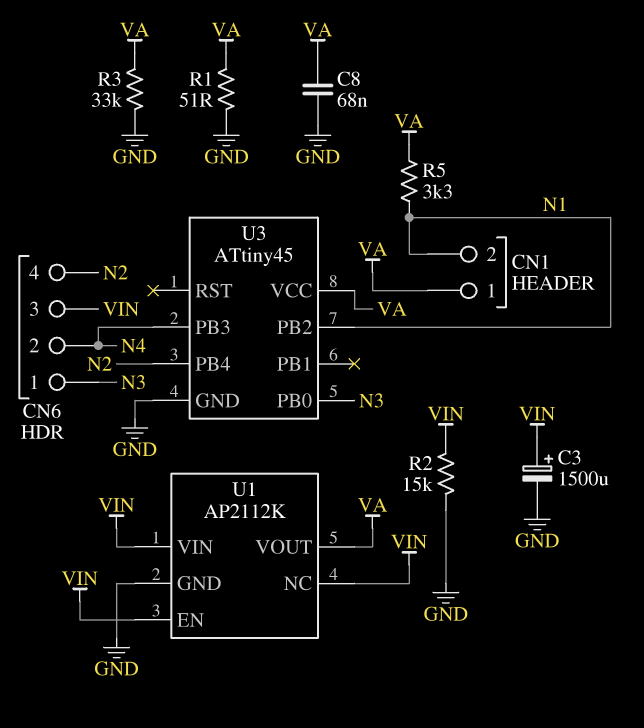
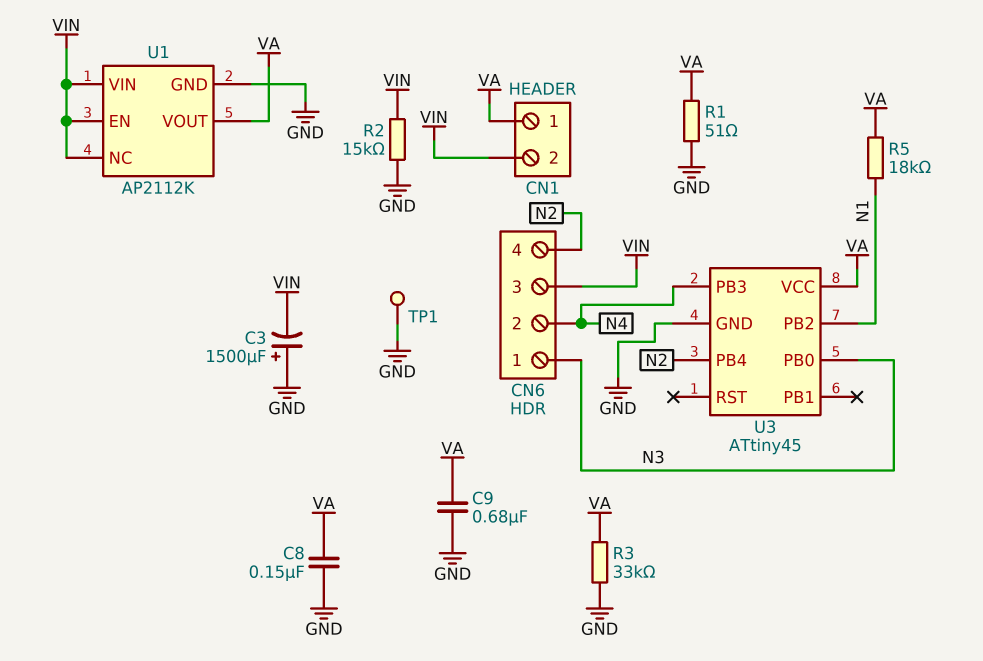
C3: 1500uF (plus VIN, minus GND) -> 1500uF (plus GND, minus VIN)
C8: 68nF (GND, VA) -> 150nF (GND, VA)
C9: none -> 680nF (GND, VA)
CN1 pin 2: N1 -> VIN
R5: 3.3k (N1, VA) -> 18k (N1, VA)
TP1: none -> test point (GND)

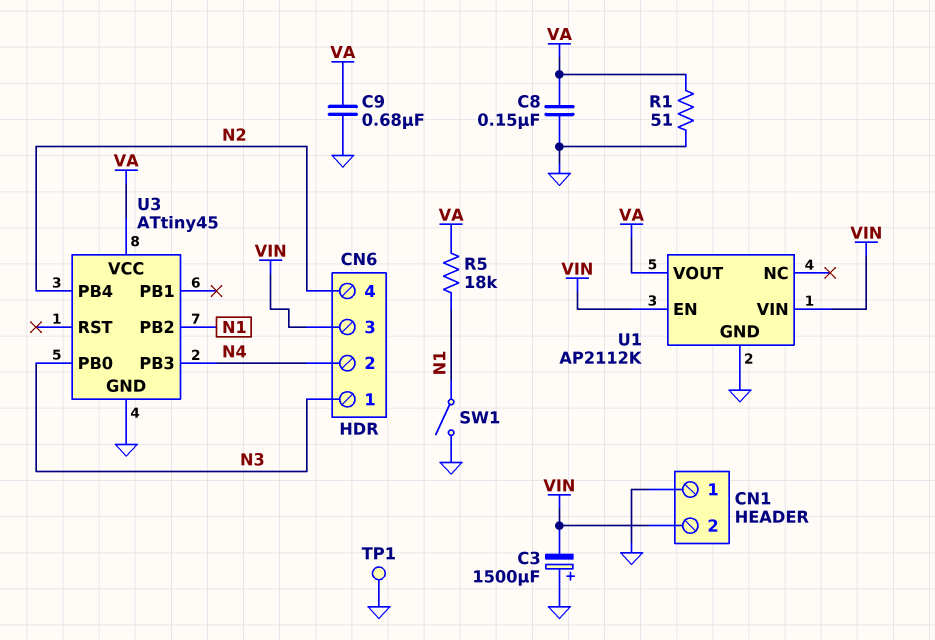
CN1 pin 1: VA -> GND
R2: 15k (GND, VIN) -> none
R3: 33k (GND, VA) -> none
SW1: none -> switch (GND, N1)
U1 pin NC: VIN -> none

